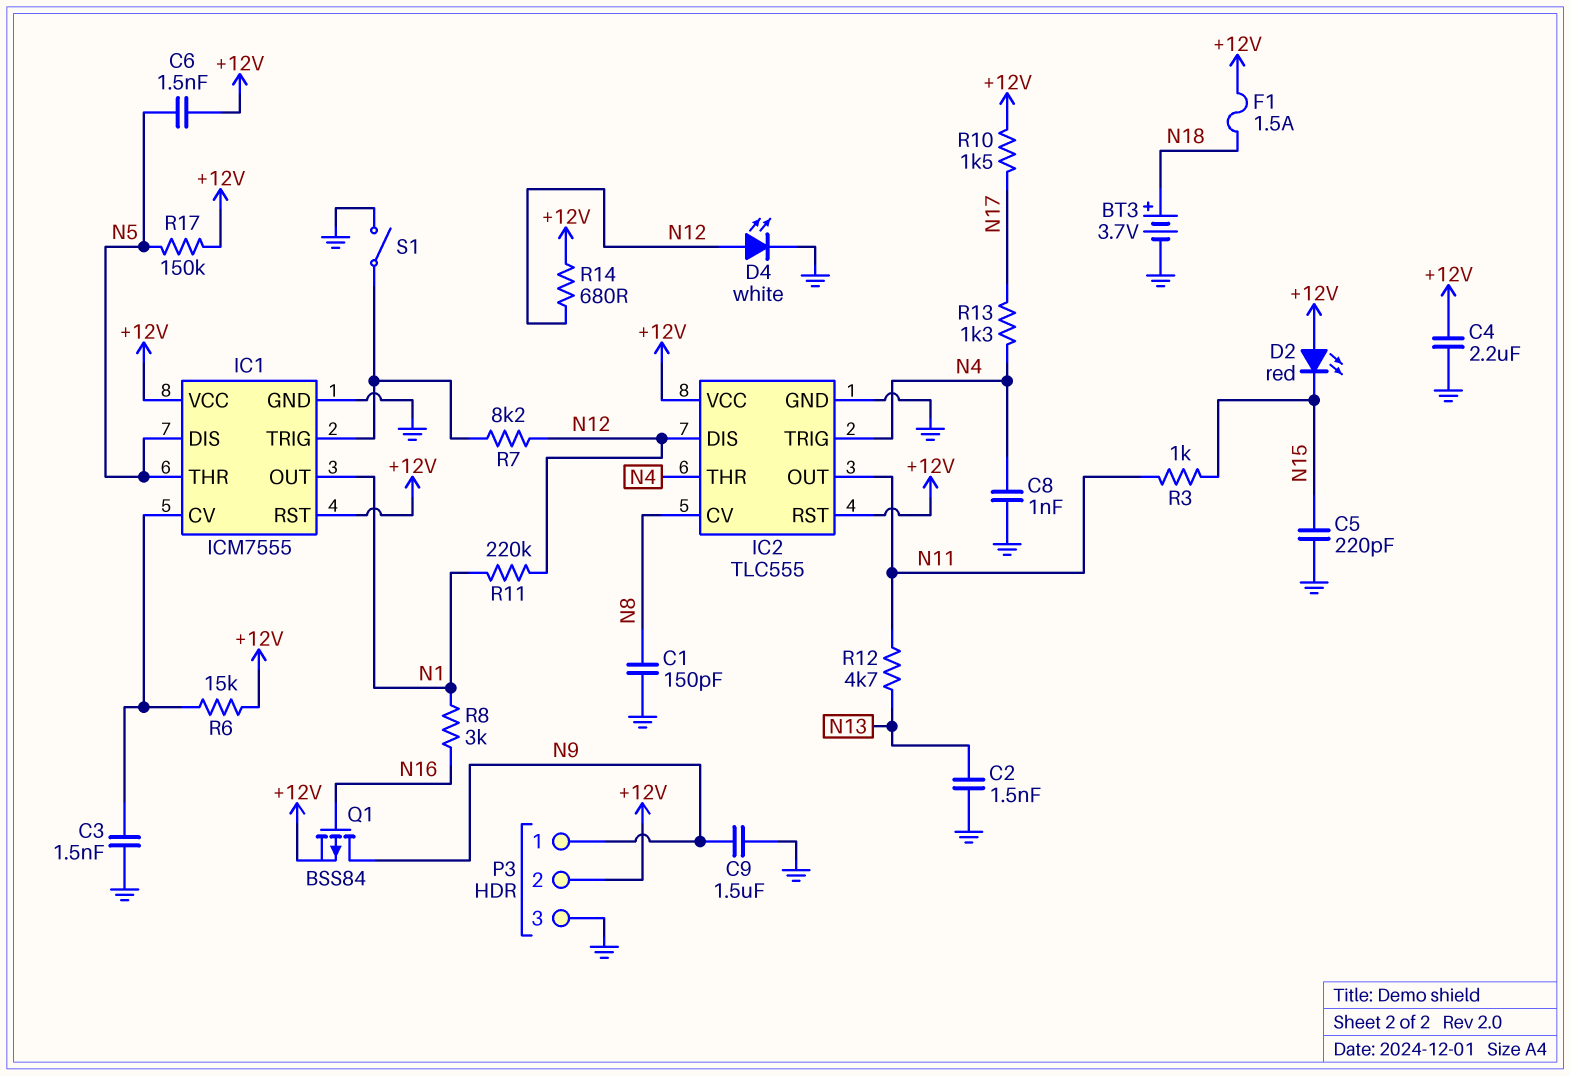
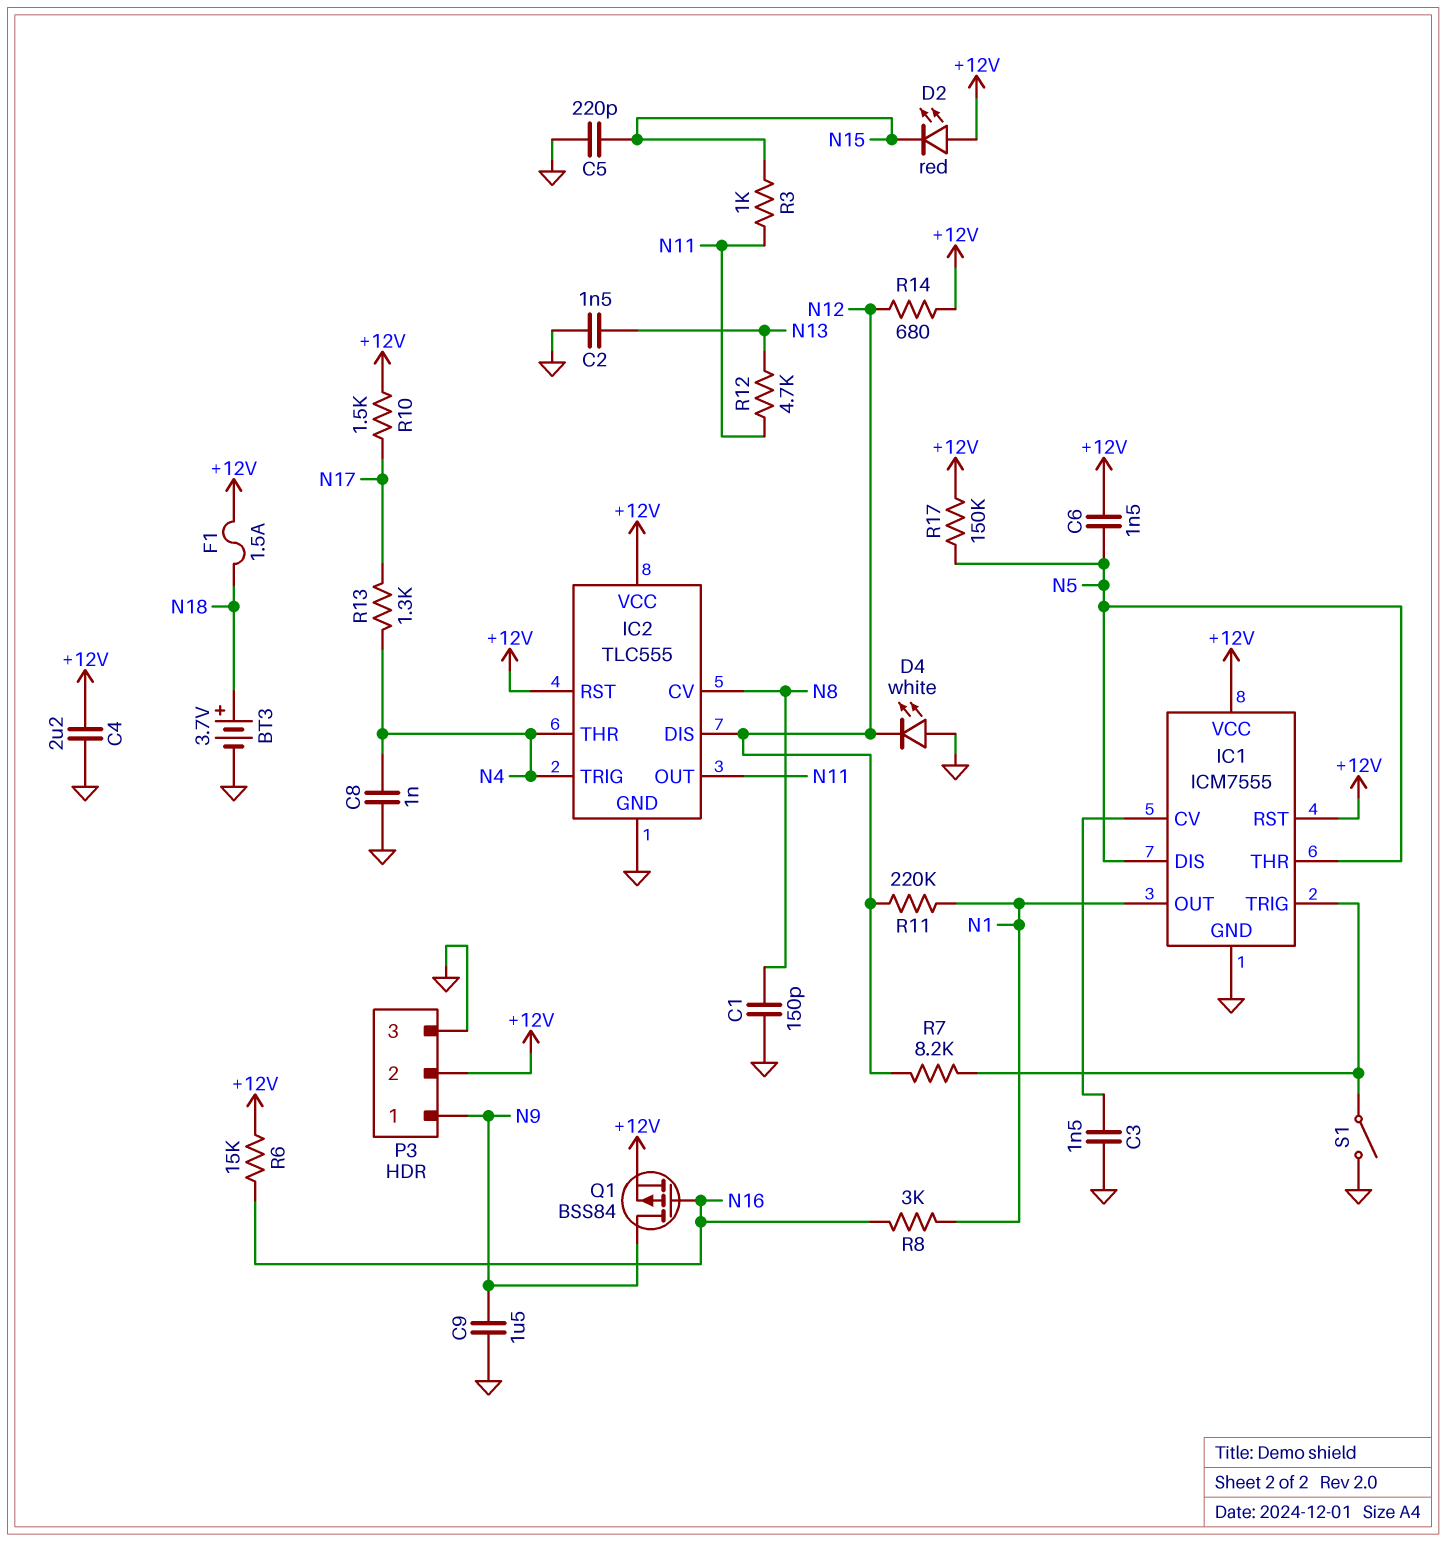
D4: LED white (A N12, K GND) -> LED white (A GND, K N12)
R6: 15k (+12V, IC1/CV) -> 15k (+12V, N16)

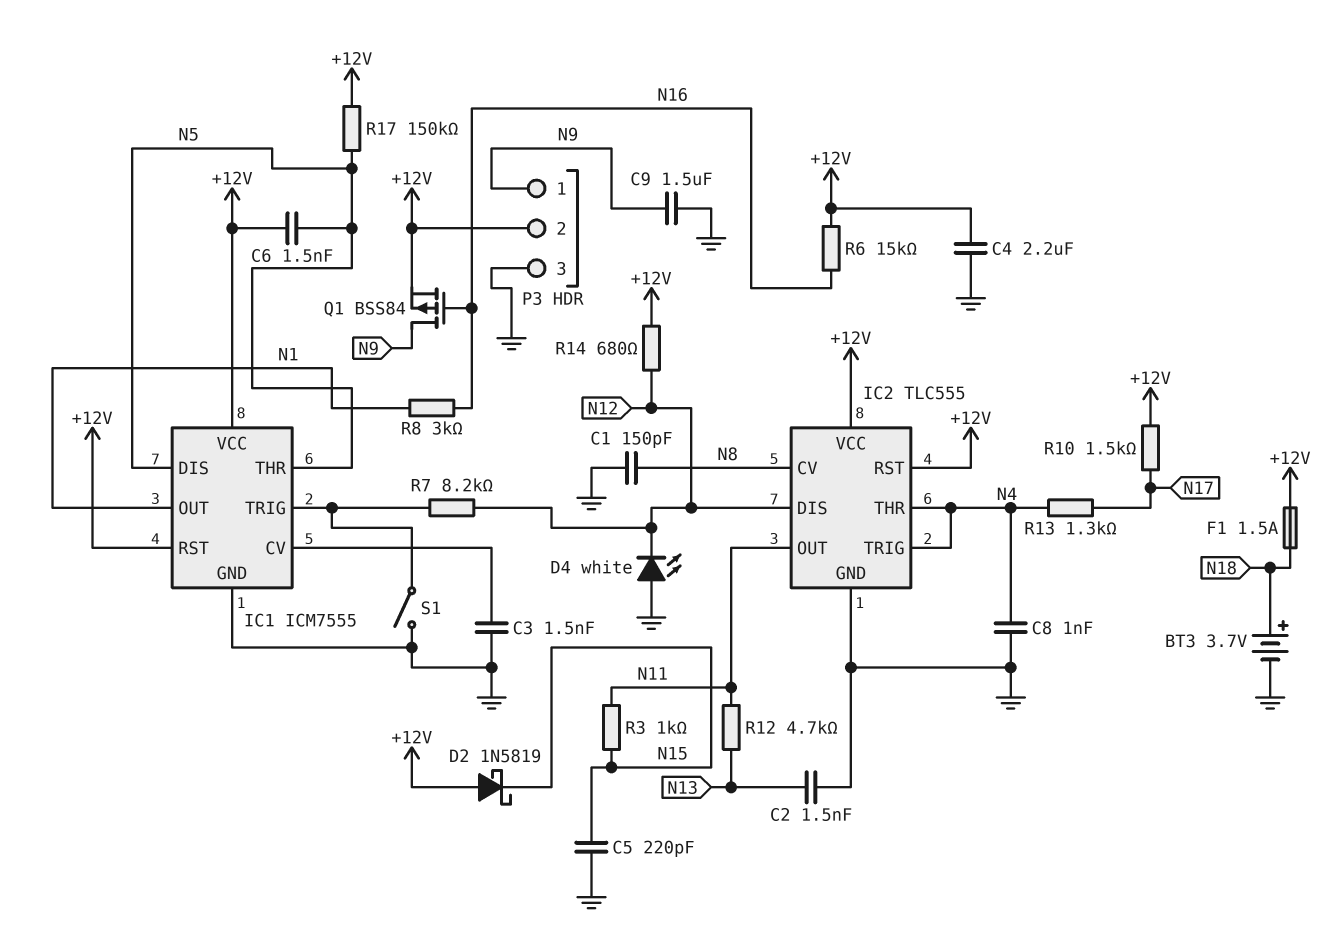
D2: LED red (A +12V, K N15) -> schottky 1N5819 (A +12V, K N15)
R11: 220k (N1, N12) -> none

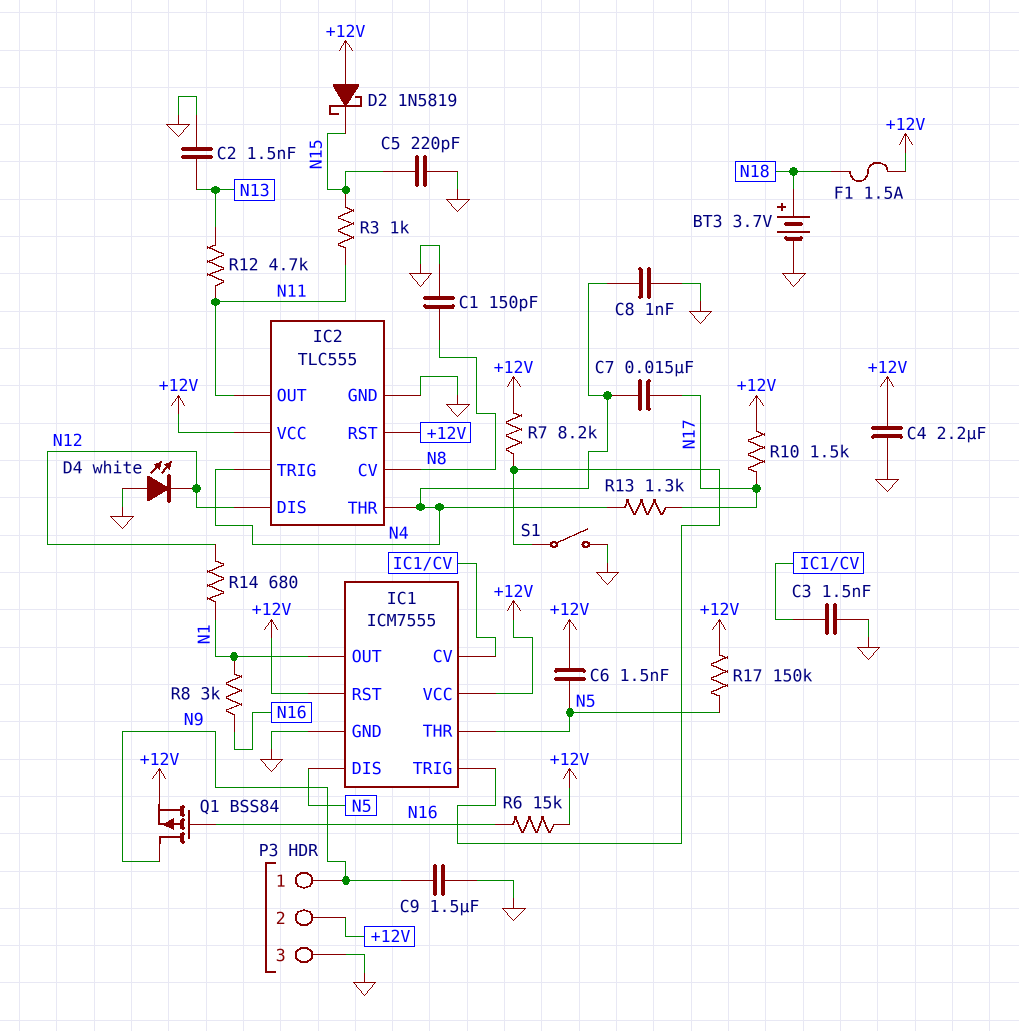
C7: none -> 15nF (N4, N17)
R7: 8.2k (IC1/TRIG, N12) -> 8.2k (+12V, IC1/TRIG)
R14: 680 (+12V, N12) -> 680 (N1, N12)

